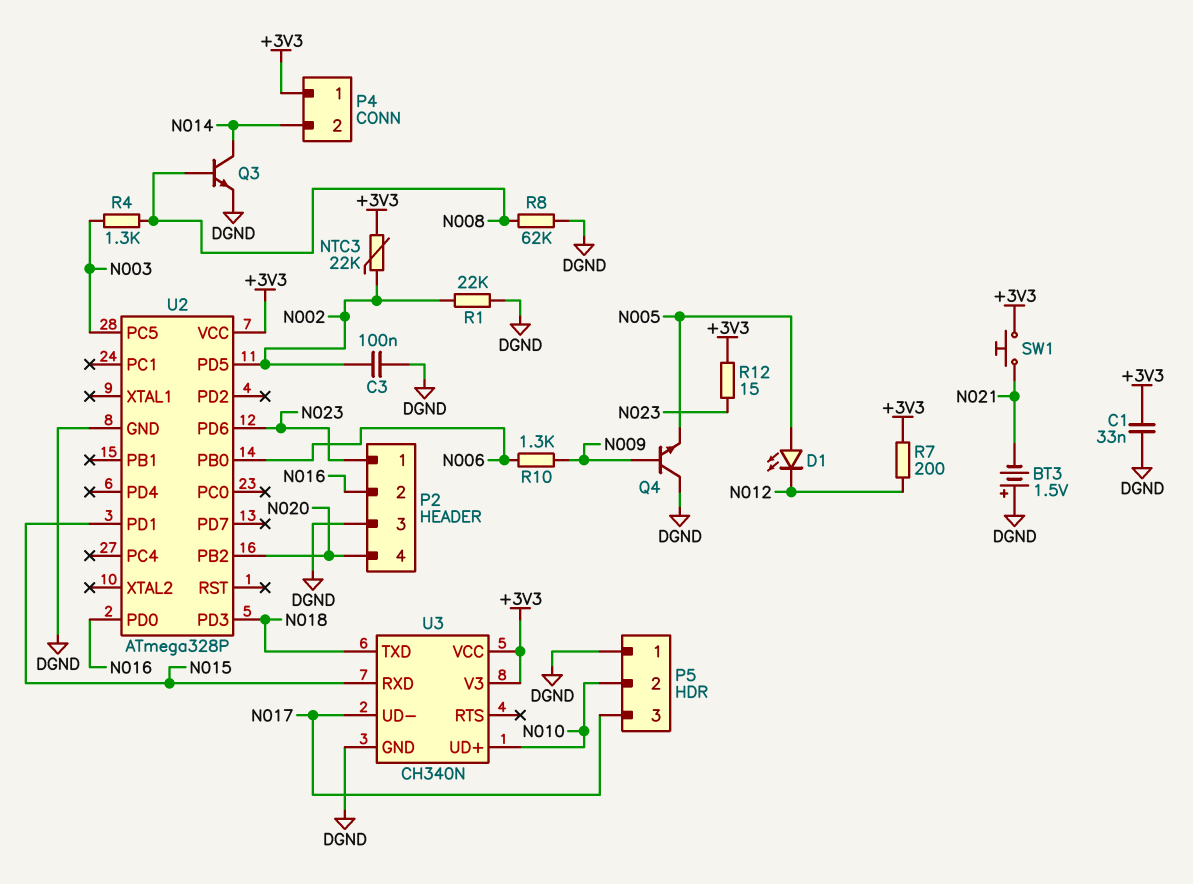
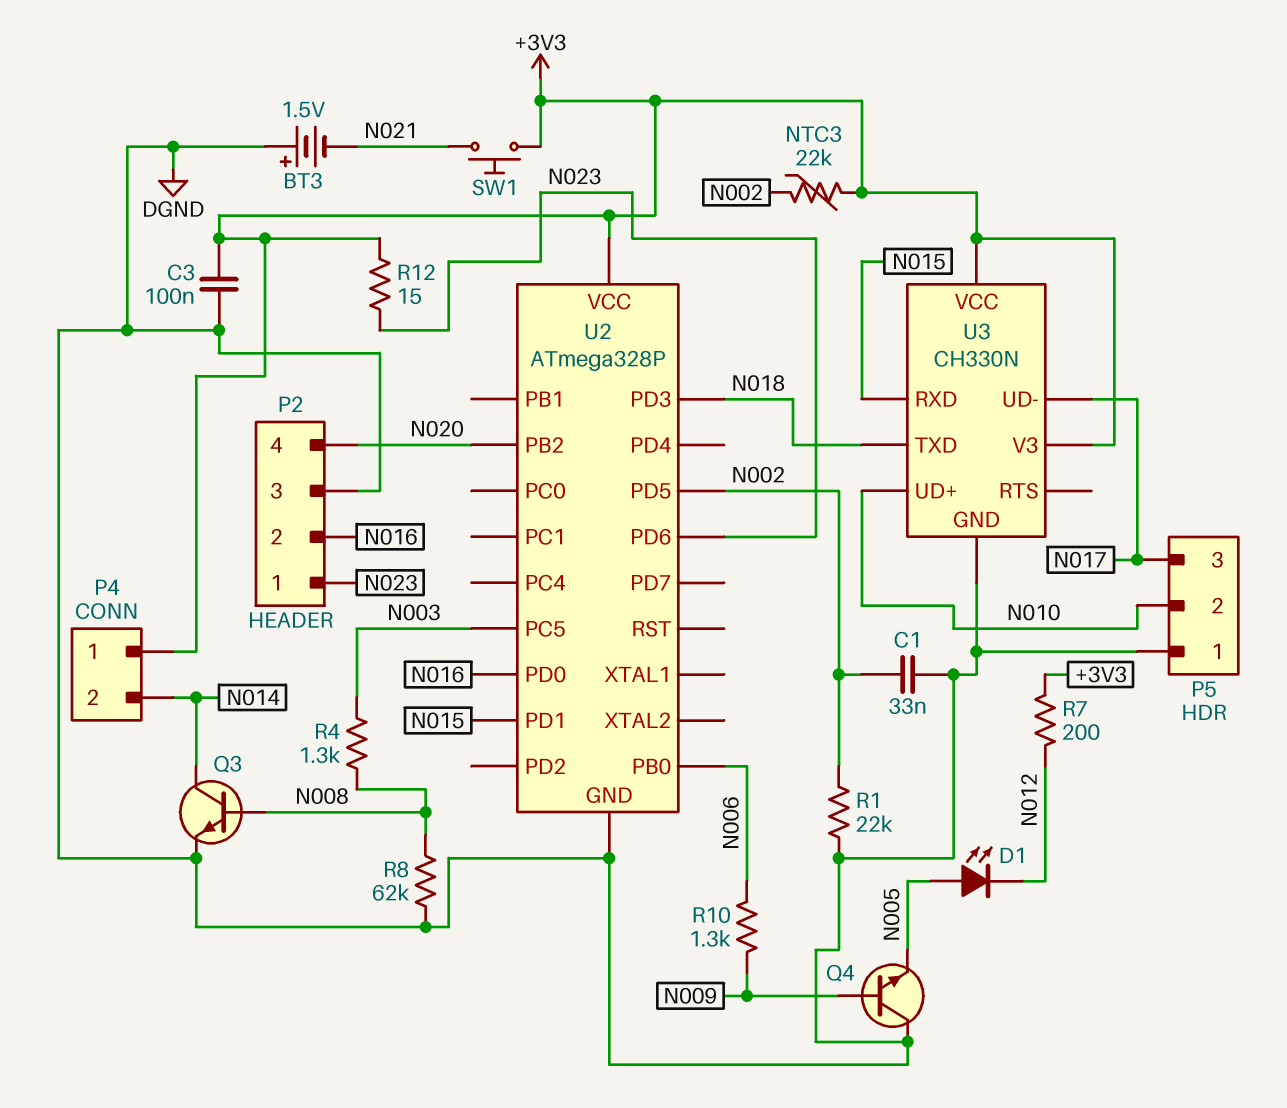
C1: 33nF (+3V3, DGND) -> 33nF (DGND, N002)
C3: 100nF (DGND, N002) -> 100nF (+3V3, DGND)
U3: CH340N -> CH330N

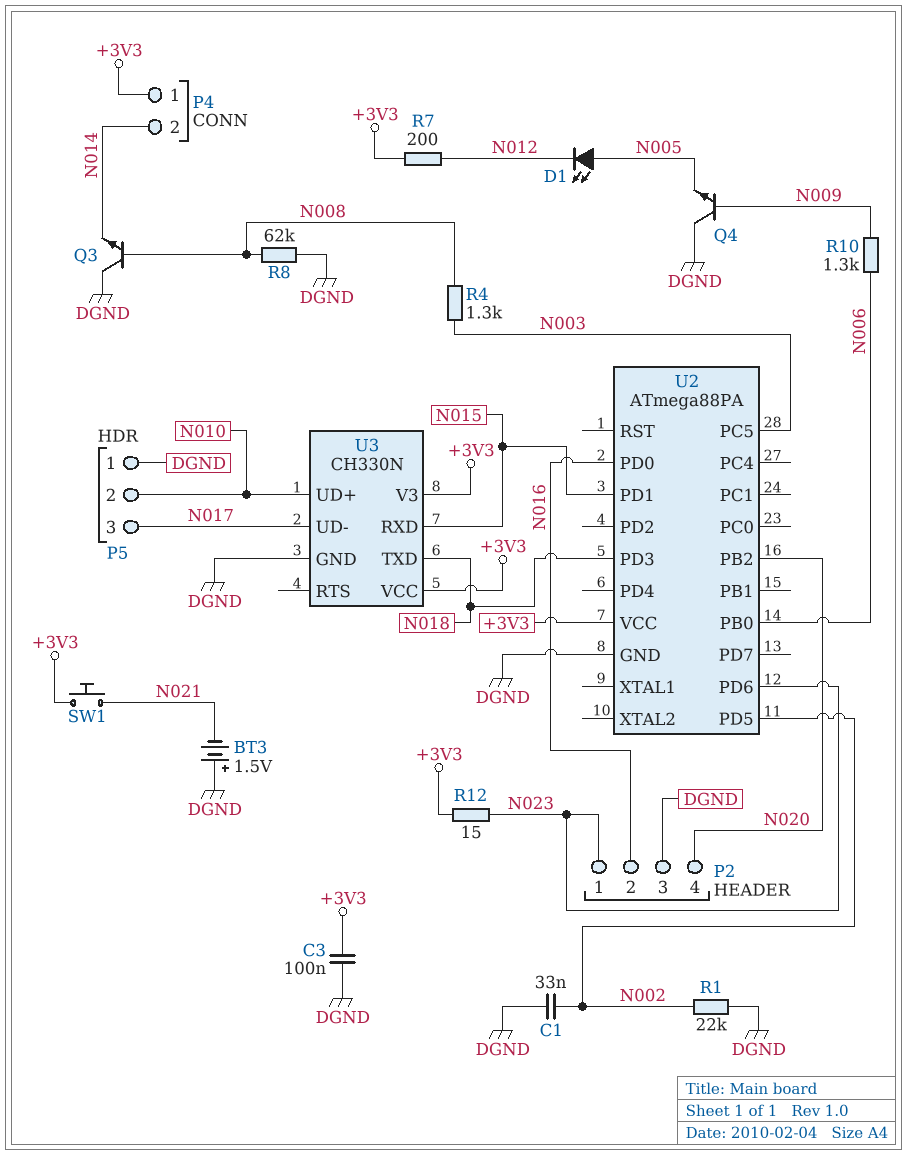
NTC3: 22k (+3V3, N002) -> none
Q3: NPN (B N008, C N014, E DGND) -> NPN (B N008, C DGND, E N014)
U2: ATmega328P -> ATmega88PA

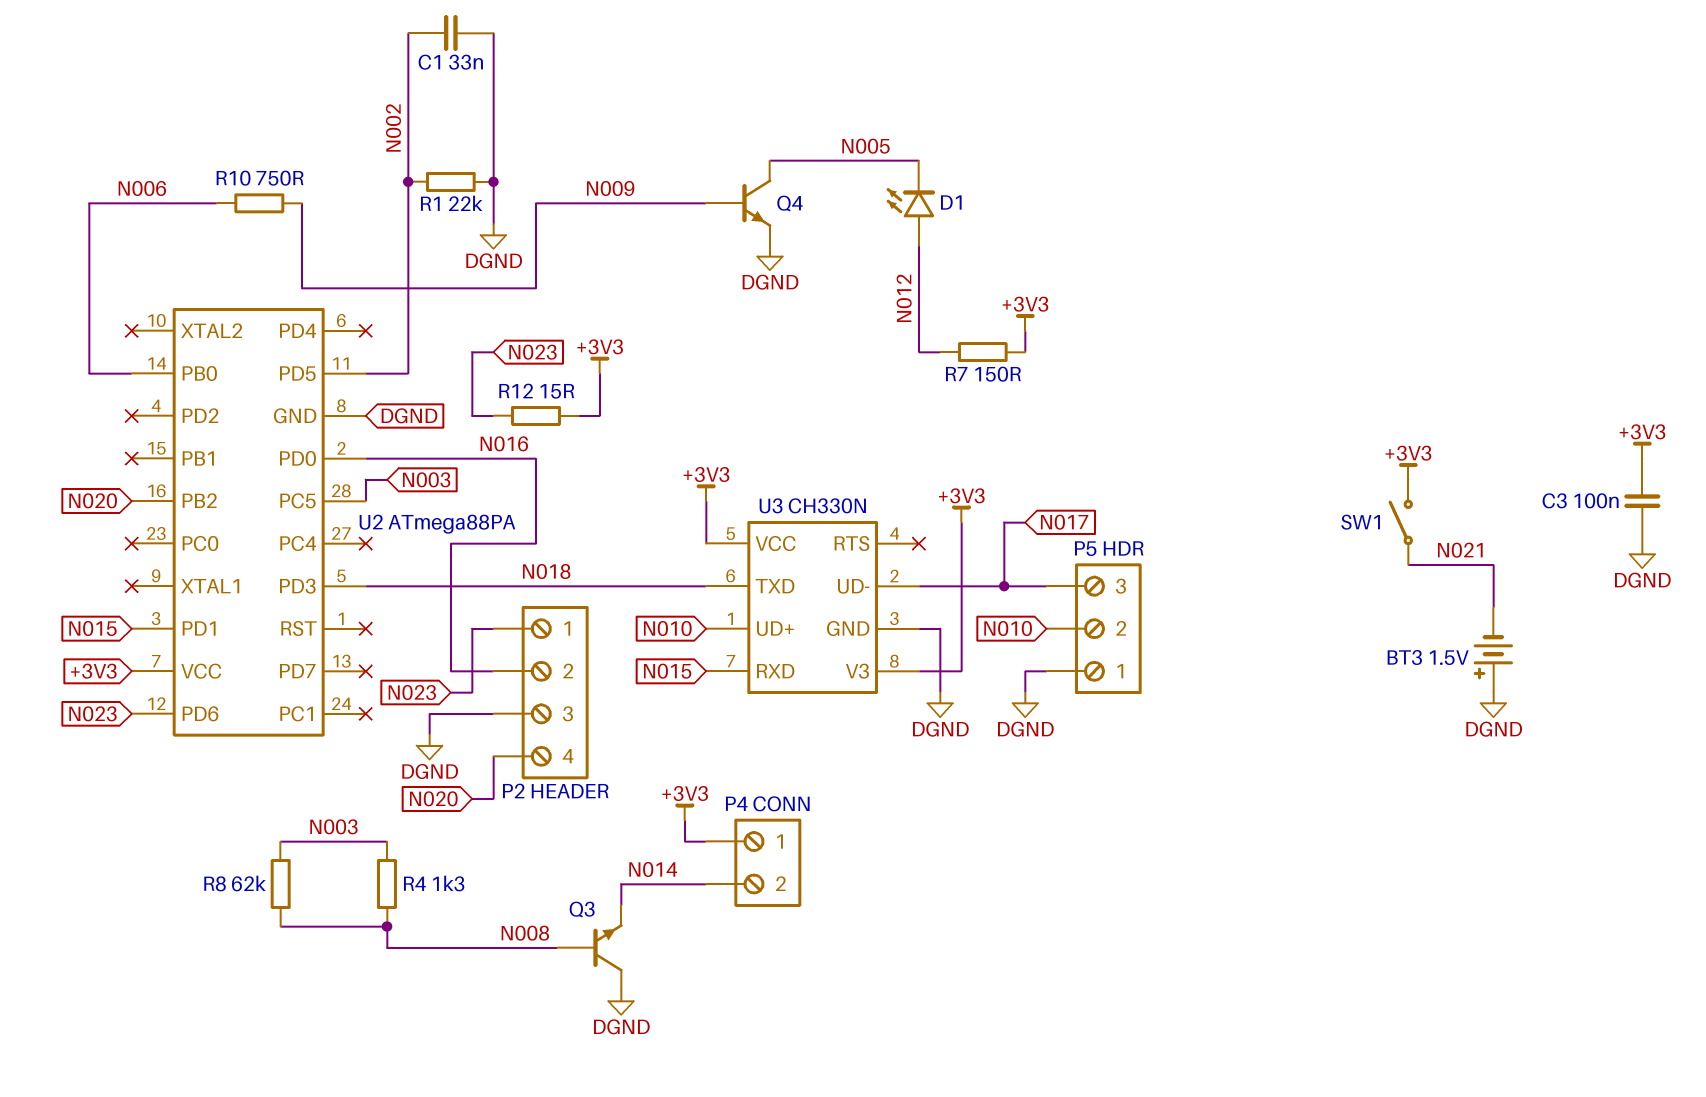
D1: LED (A N005, K N012) -> LED (A N012, K N005)
Q4: NPN (B N009, C DGND, E N005) -> NPN (B N009, C N005, E DGND)
R7: 200 (+3V3, N012) -> 150 (+3V3, N012)
R8: 62k (DGND, N008) -> 62k (N003, N008)
R10: 1.3k (N006, N009) -> 750 (N006, N009)
SW1: button (+3V3, N021) -> switch (+3V3, N021)

